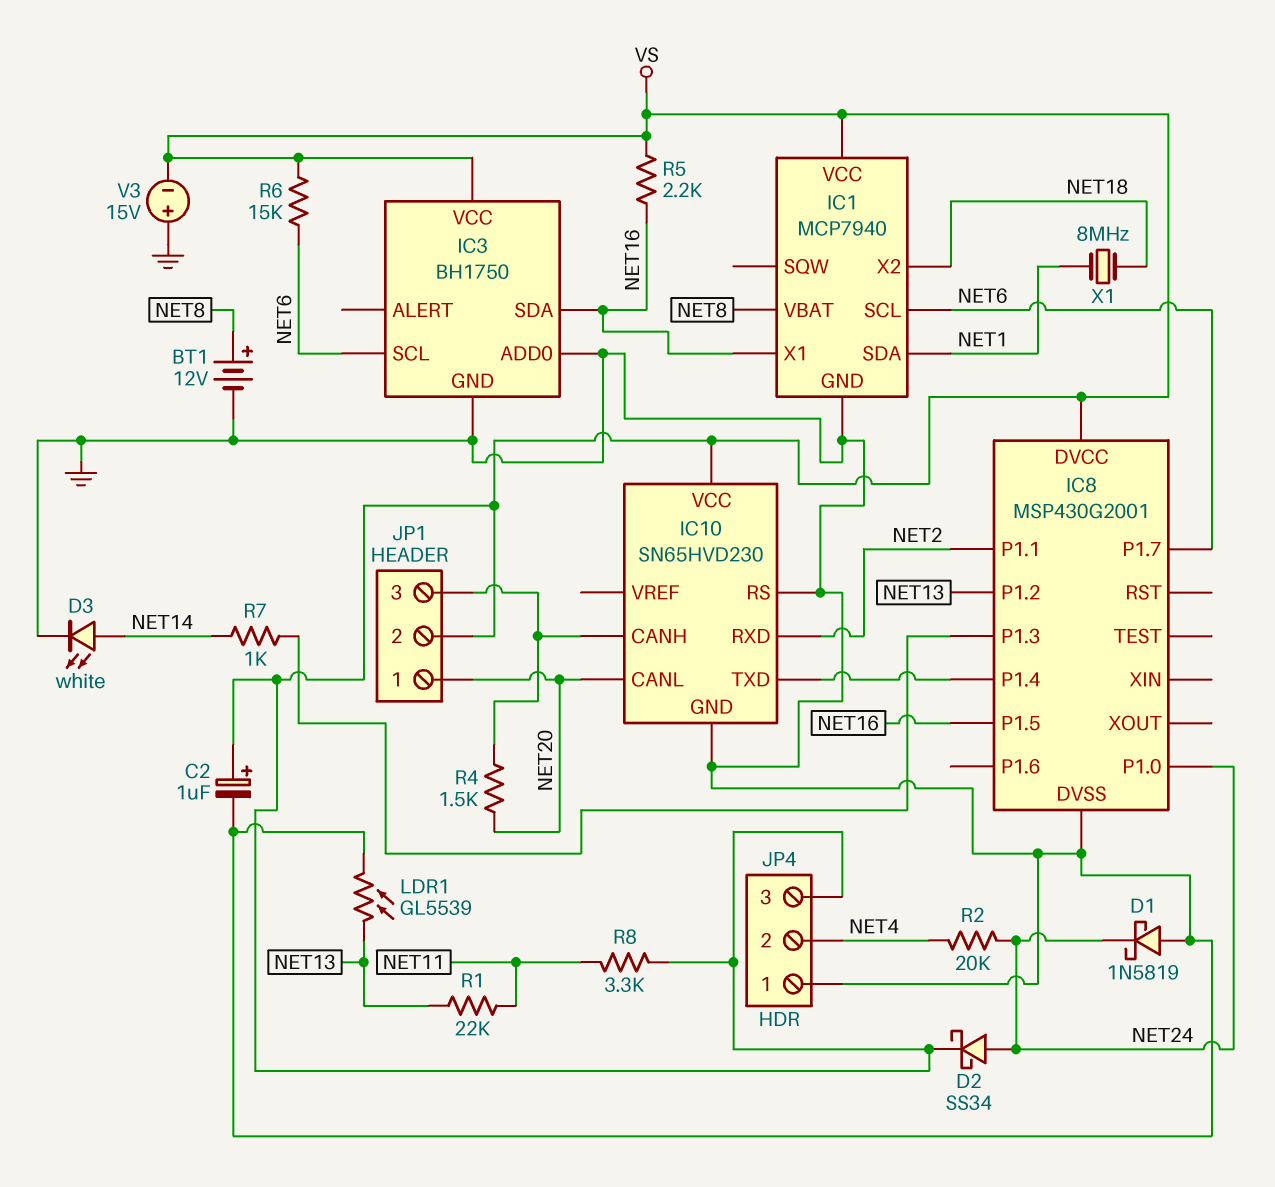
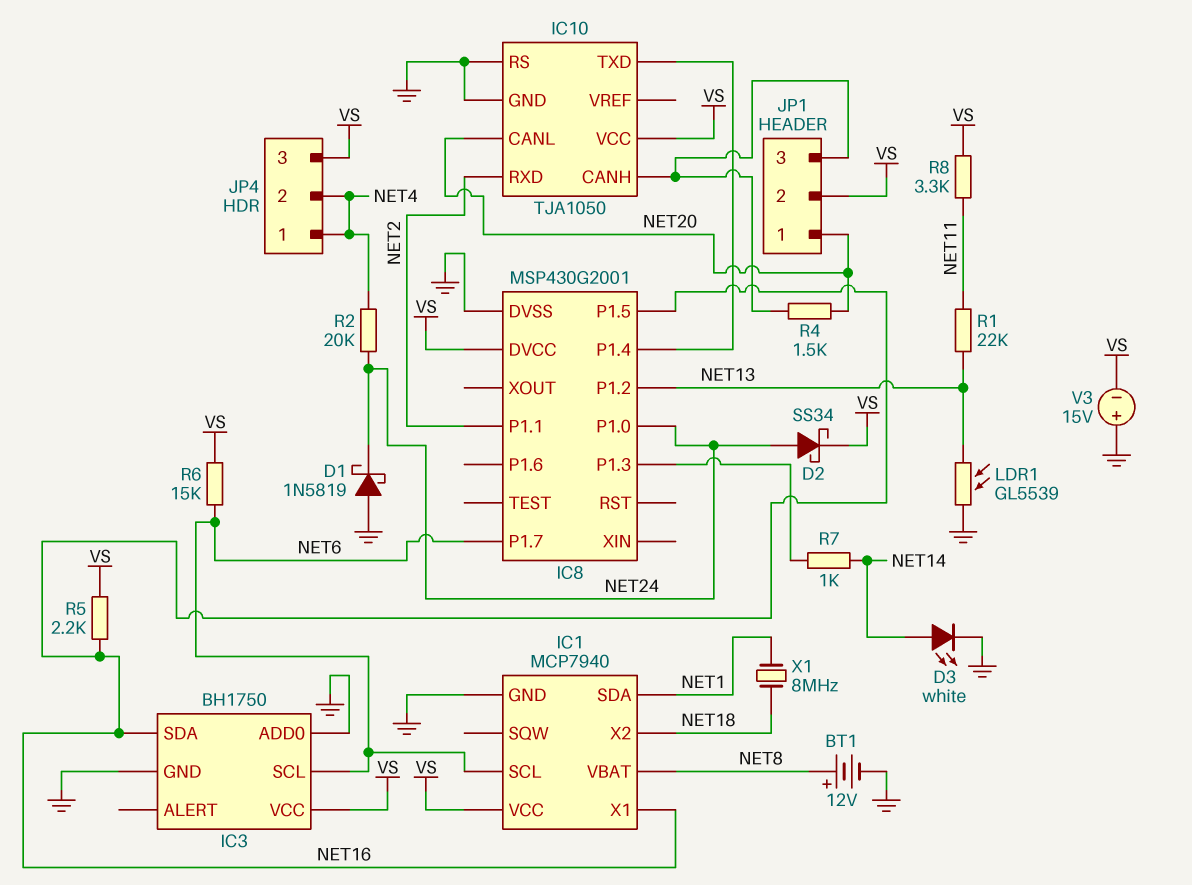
C2: 1uF (plus VS, minus GND) -> none
IC10: SN65HVD230 -> TJA1050
JP4 pin 1: GND -> NET4

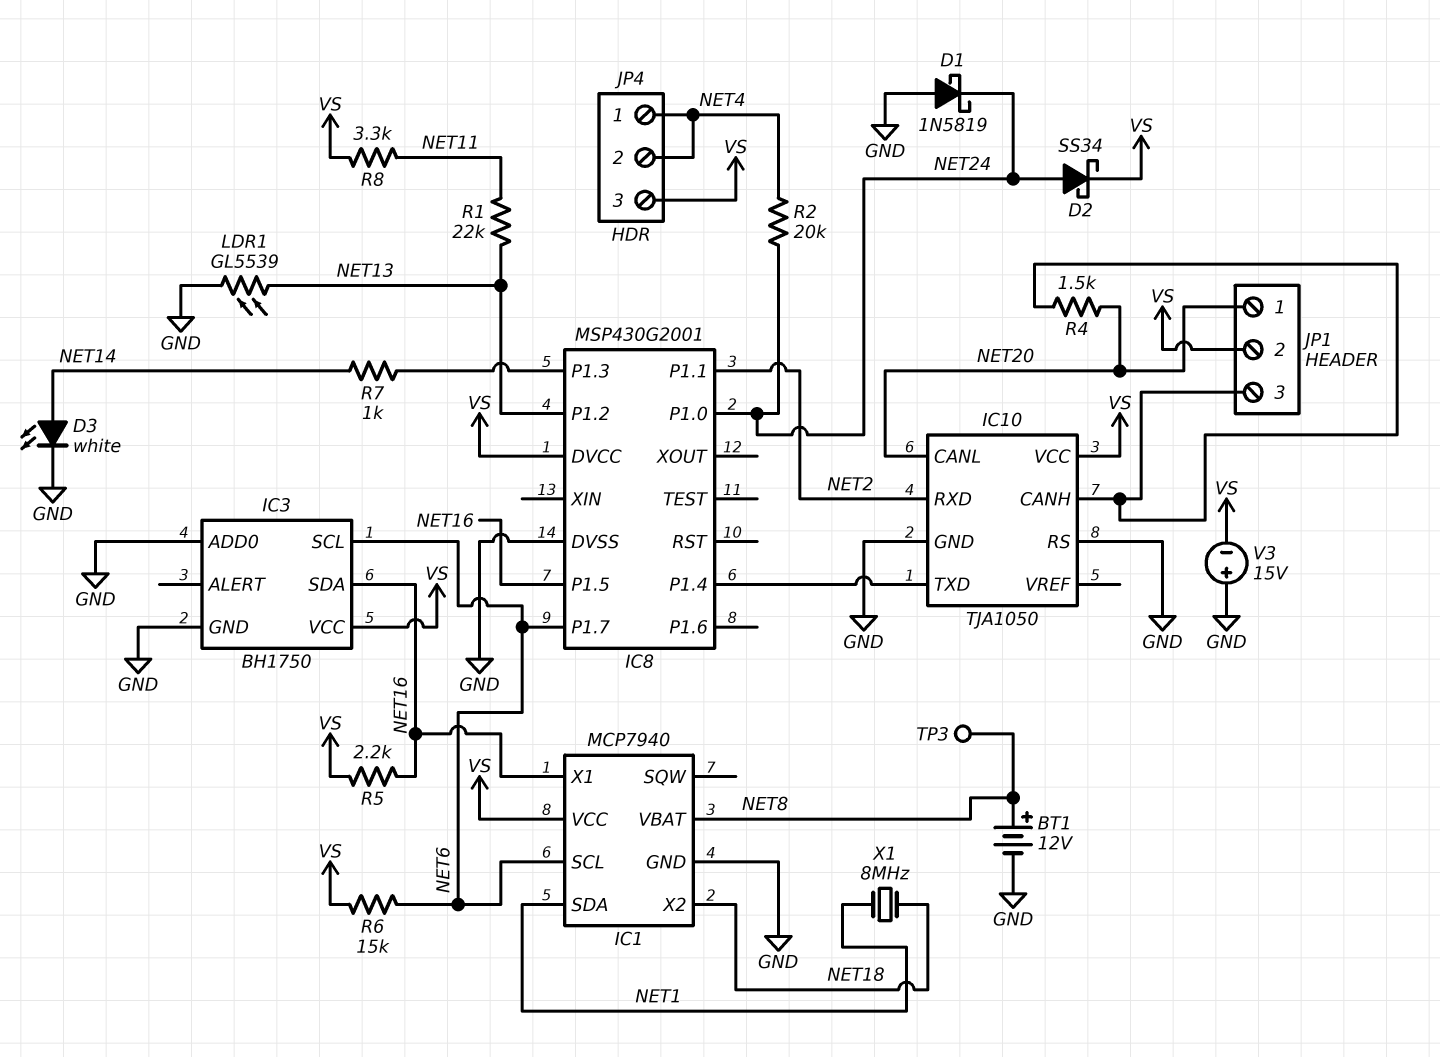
TP3: none -> test point (NET8)

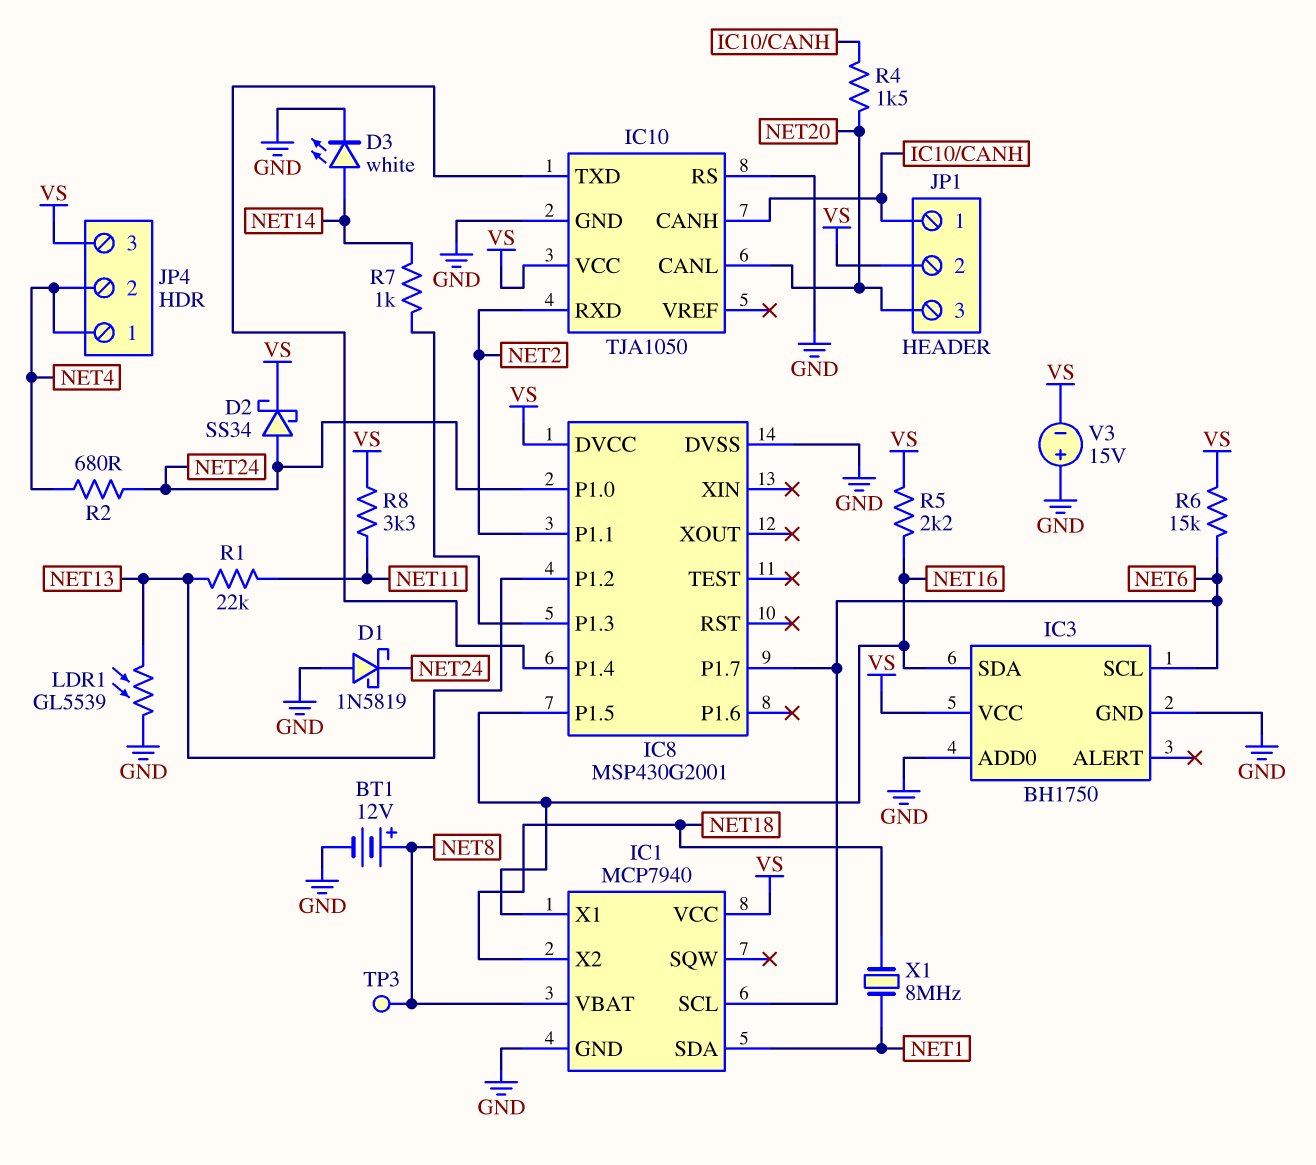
JP1 pin 1: NET20 -> IC10/CANH
JP1 pin 3: IC10/CANH -> NET20
R2: 20k (NET4, NET24) -> 680 (NET4, NET24)

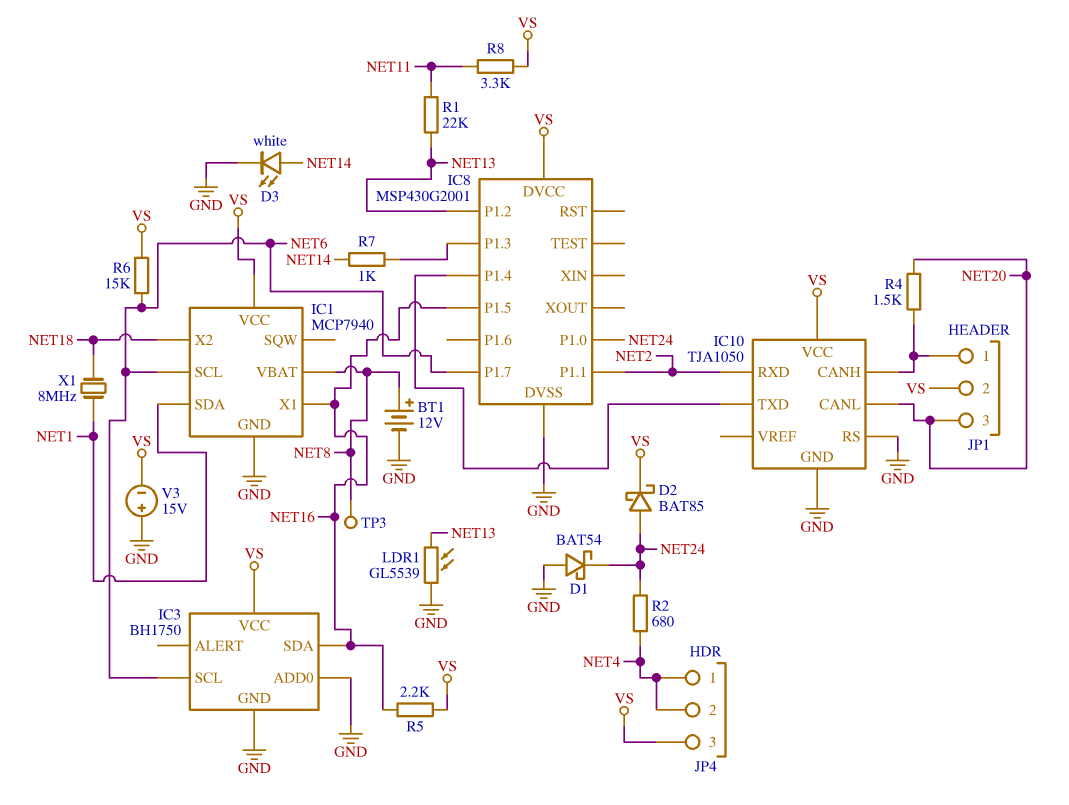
D1: schottky 1N5819 (A GND, K NET24) -> schottky BAT54 (A GND, K NET24)
D2: schottky SS34 (A NET24, K VS) -> schottky BAT85 (A NET24, K VS)

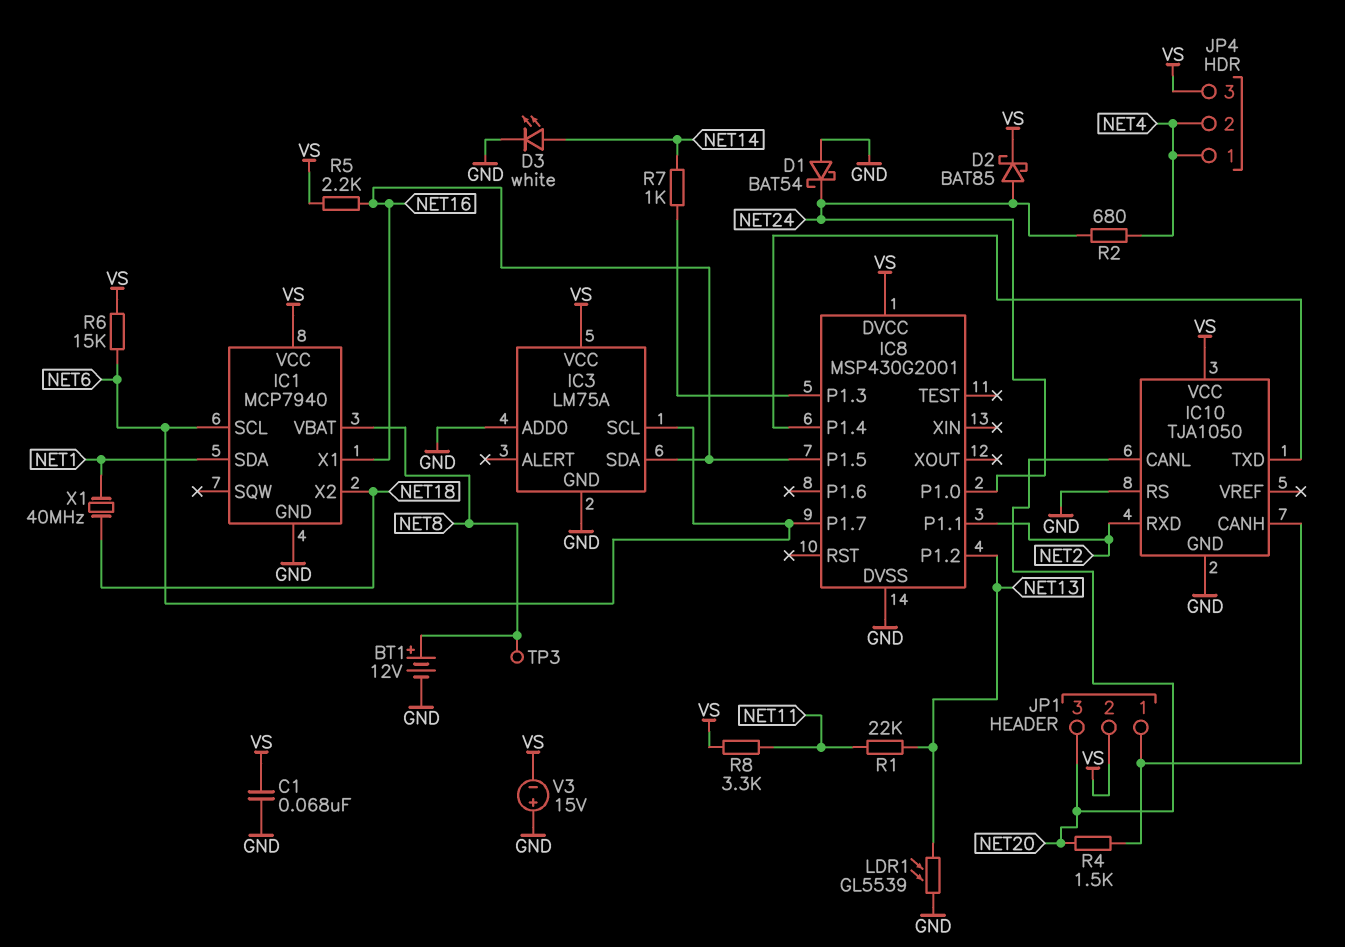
C1: none -> 68nF (GND, VS)
IC3: BH1750 -> LM75A
X1: 8MHz (NET1, NET18) -> 40MHz (NET1, NET18)

